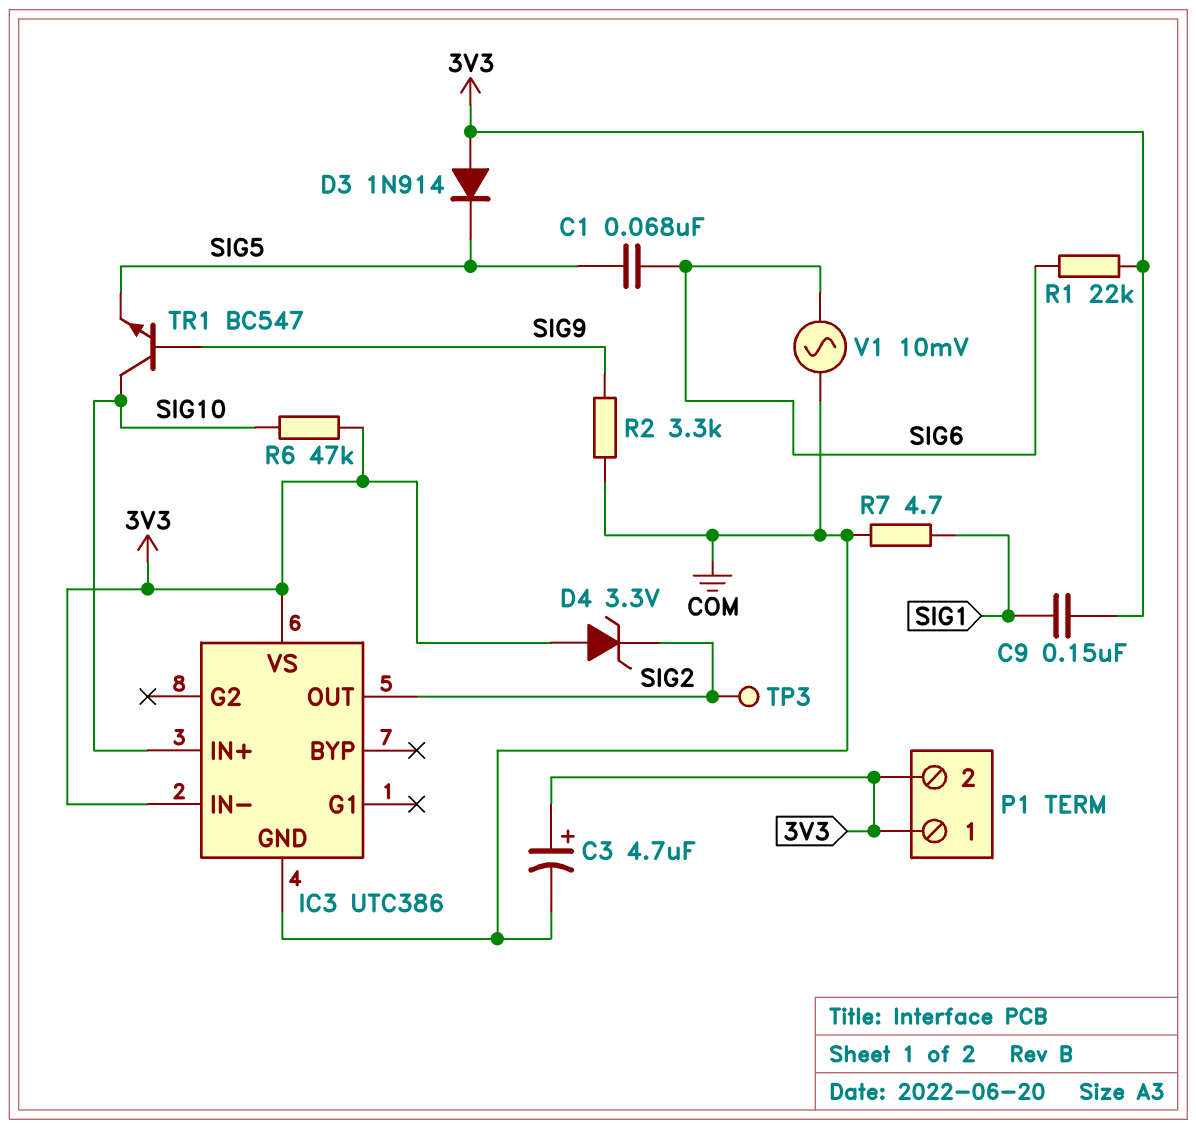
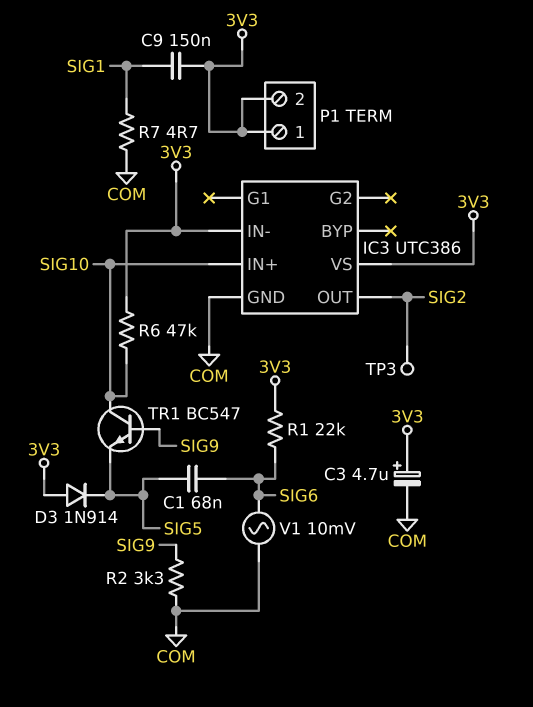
D4: zener 3.3V (A 3V3, K SIG2) -> none

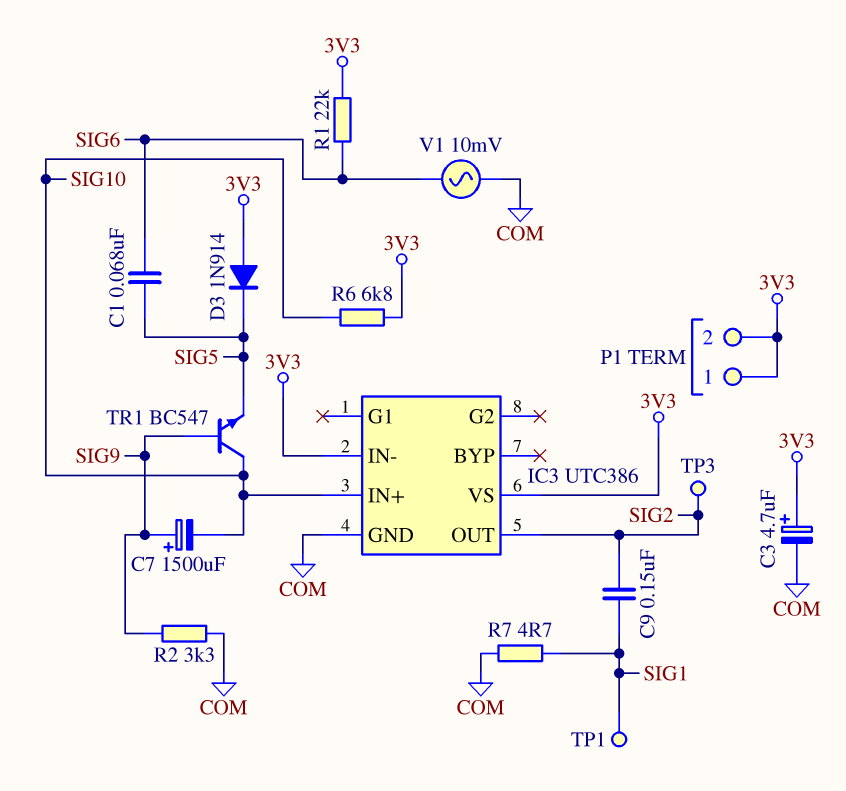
C7: none -> 1500uF (plus SIG9, minus SIG10)
C9: 150nF (3V3, SIG1) -> 150nF (SIG1, SIG2)
R6: 47k (3V3, SIG10) -> 6.8k (3V3, SIG10)
TP1: none -> test point (SIG1)

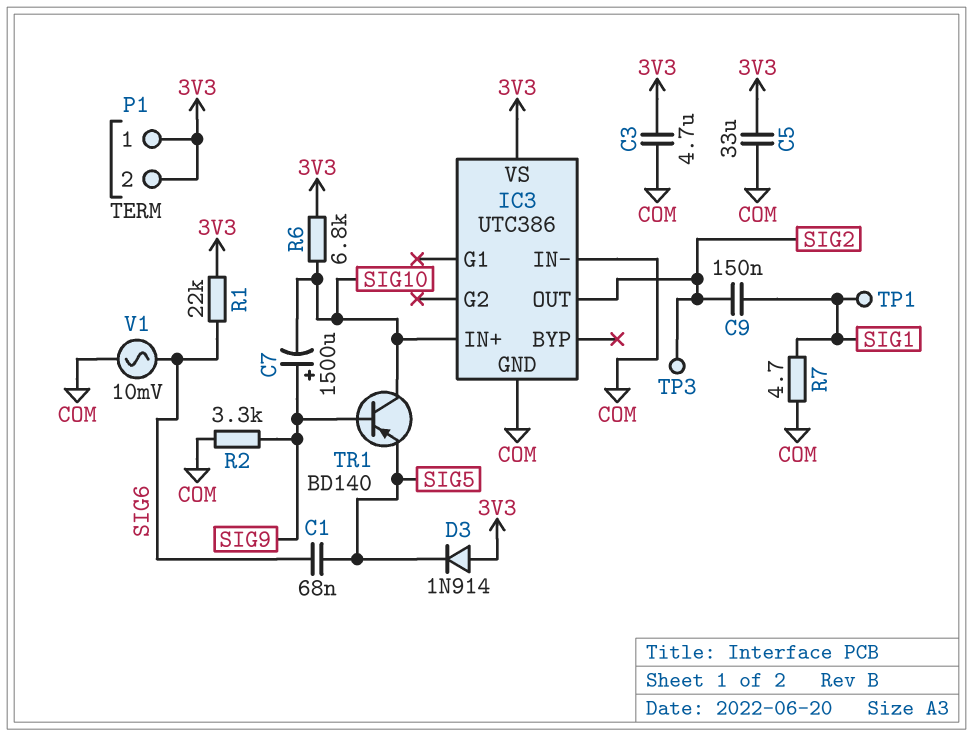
C3: 4.7uF (plus 3V3, minus COM) -> 4.7uF (3V3, COM)
C5: none -> 33uF (3V3, COM)
IC3 pin IN-: 3V3 -> COM
TR1: NPN BC547 (B SIG9, C SIG10, E SIG5) -> PNP BD140 (B SIG9, C SIG10, E SIG5)

